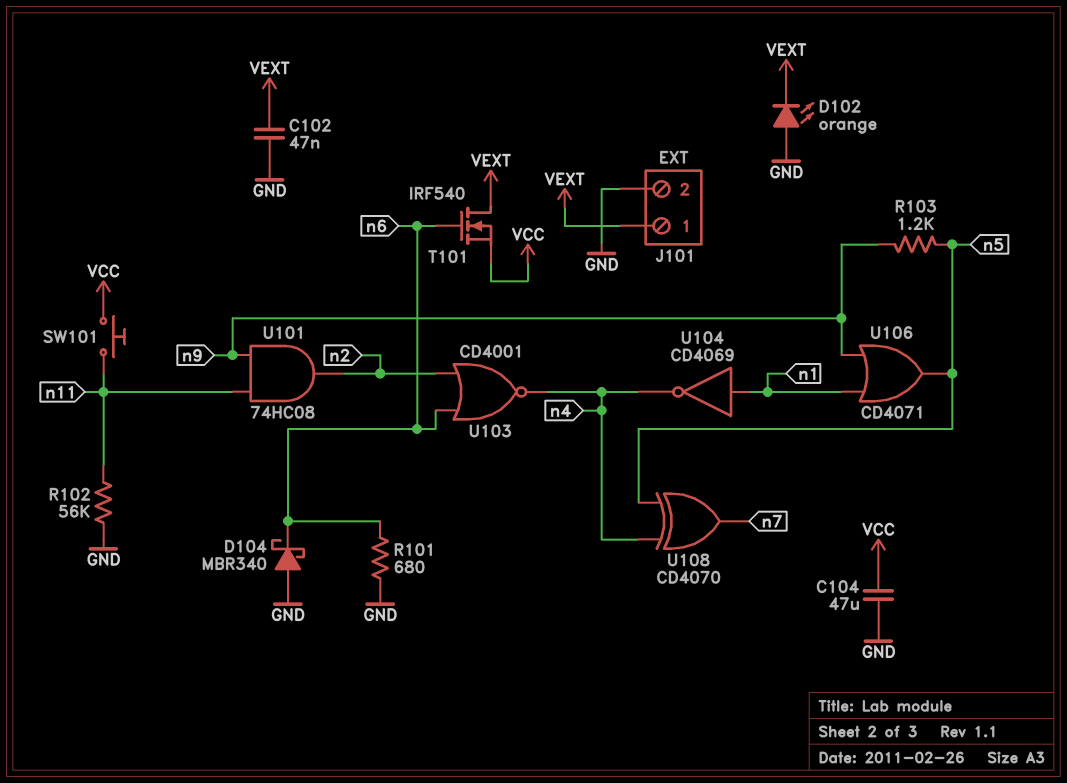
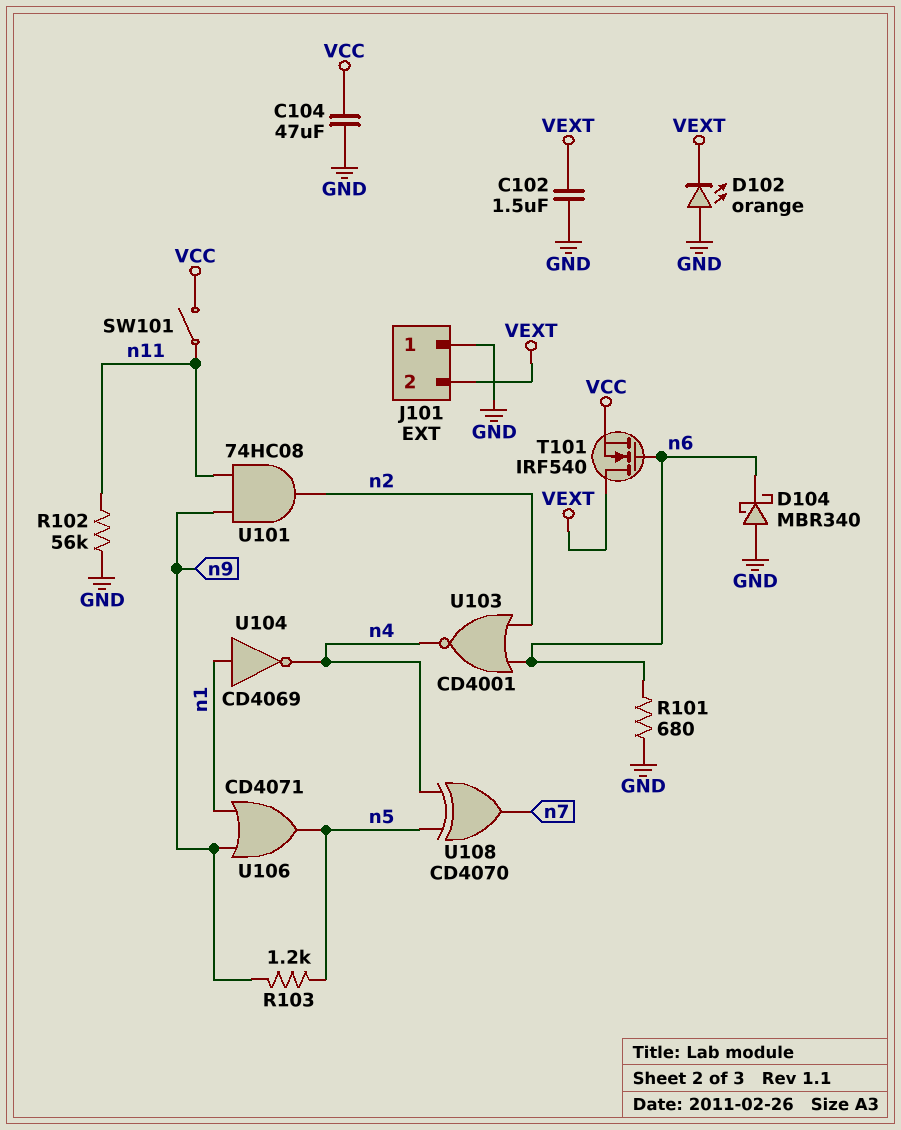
C102: 47nF (GND, VEXT) -> 1.5uF (GND, VEXT)
J101 pin 1: VEXT -> GND
J101 pin 2: GND -> VEXT
SW101: button (VCC, n11) -> switch (VCC, n11)

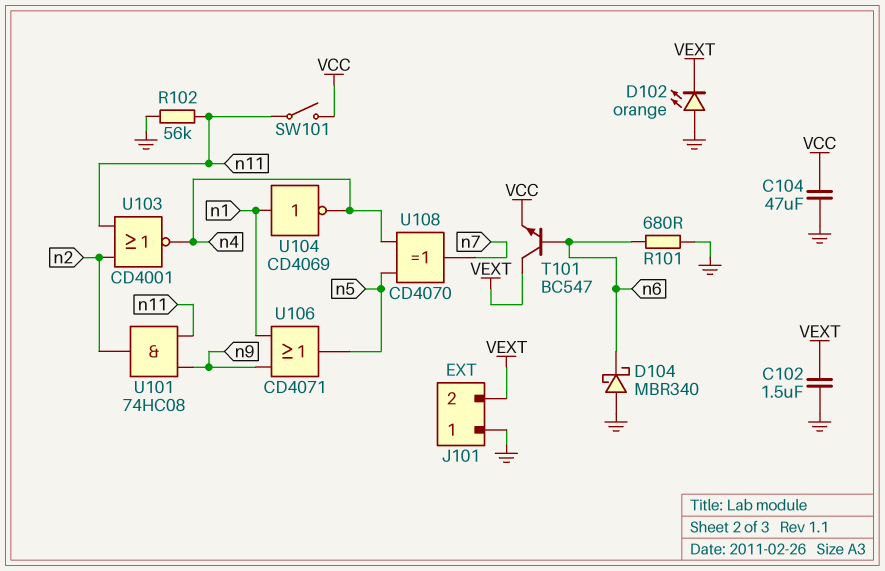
R103: 1.2k (n5, n9) -> none
T101: NMOS IRF540 (G n6, D VEXT, S VCC) -> NPN BC547 (B n6, C VEXT, E VCC)
U103: NOR CD4001 (in n2, in n6, out n4) -> NOR CD4001 (in n2, in n11, out n4)

